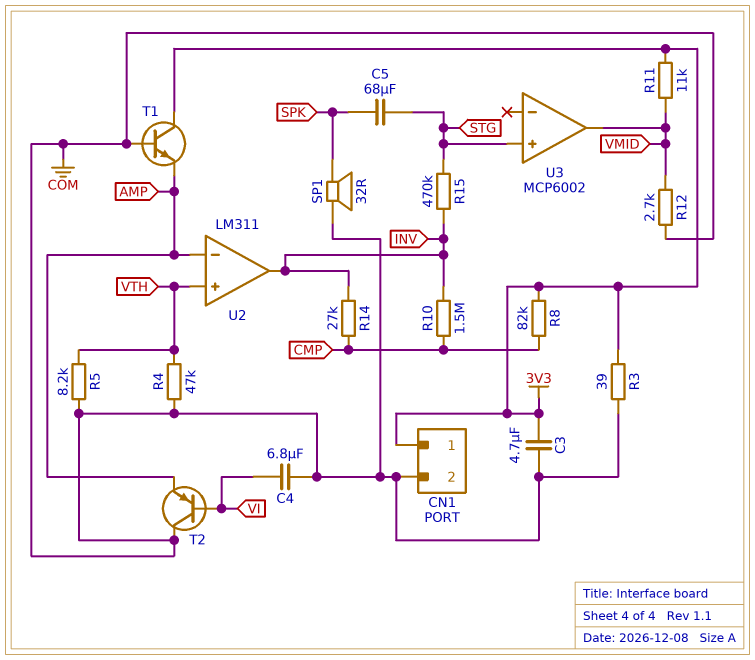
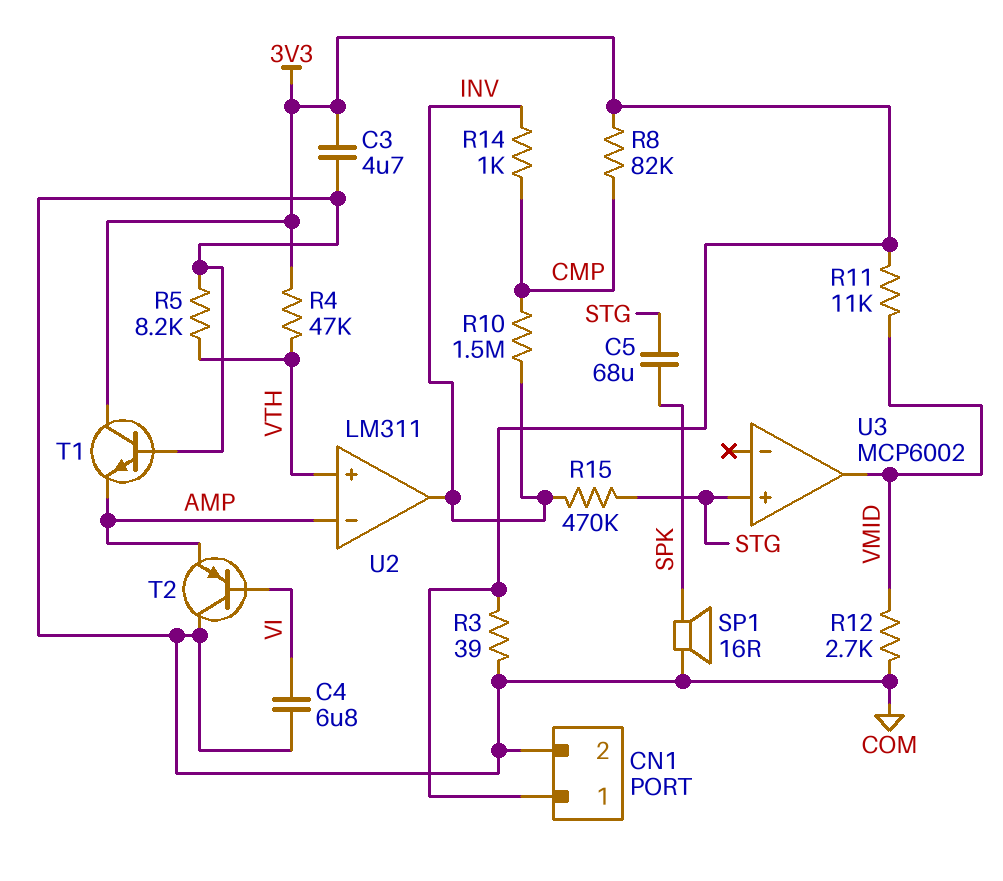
R4: 47k (COM, VTH) -> 47k (3V3, VTH)
R14: 27k (CMP, INV) -> 1k (CMP, INV)
SP1: speaker 32R (COM, SPK) -> speaker 16R (COM, SPK)

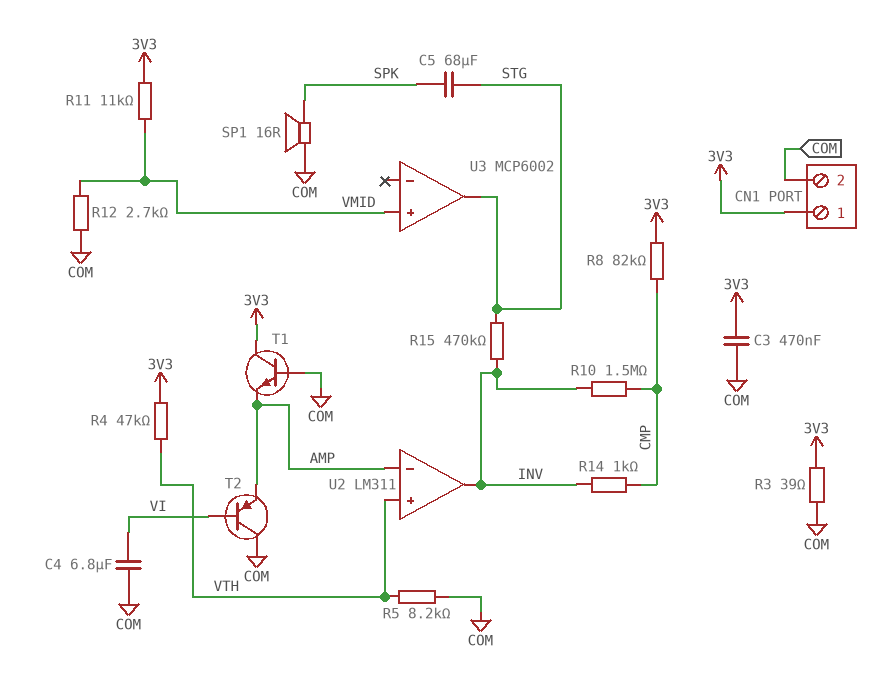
C3: 4.7uF (3V3, COM) -> 470nF (3V3, COM)
U3 pin in+: STG -> VMID
U3 pin out: VMID -> STG

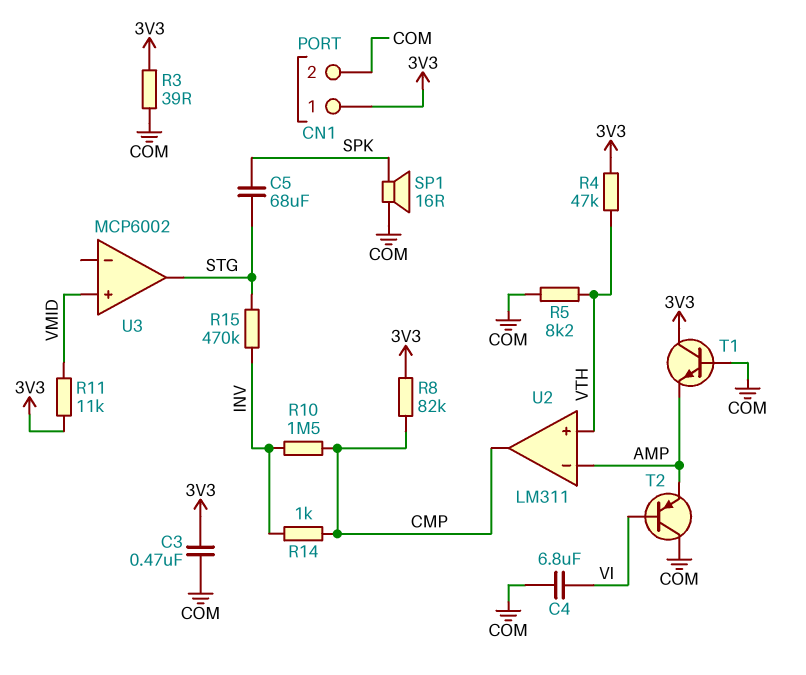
R12: 2.7k (COM, VMID) -> none
U2 pin out: INV -> CMP

